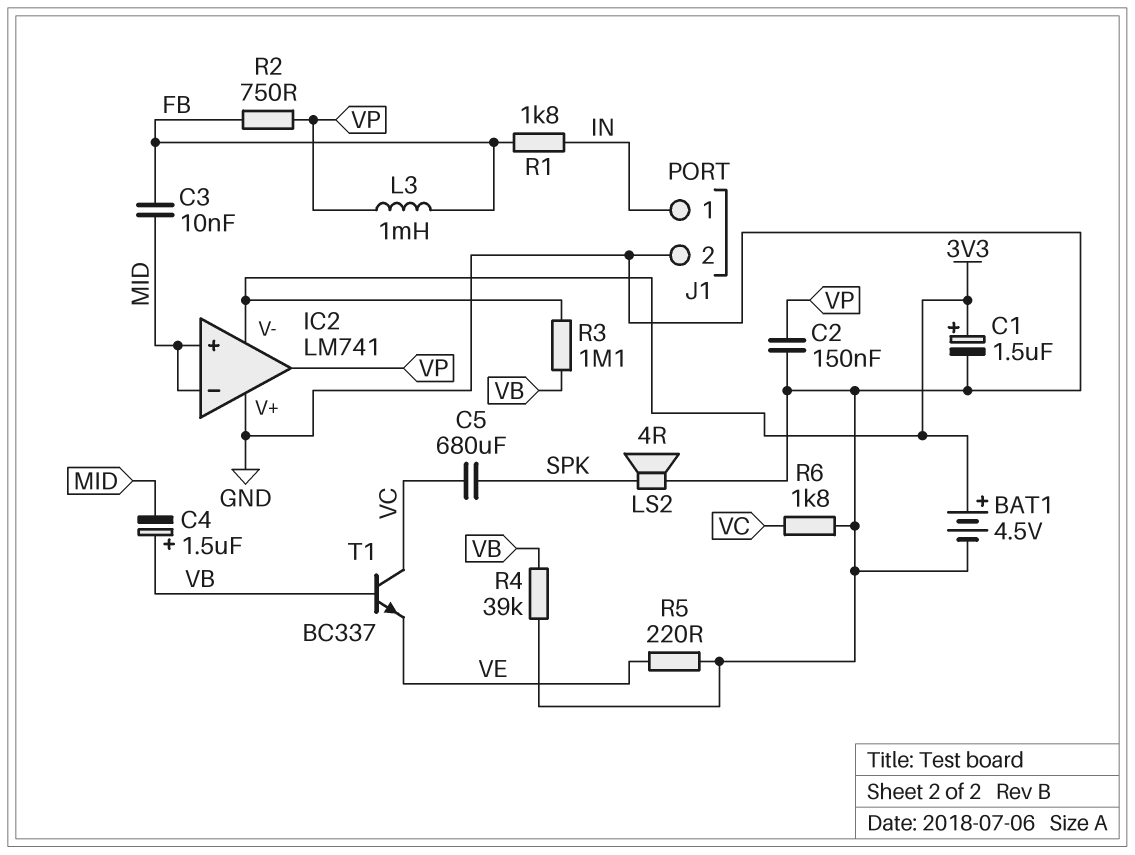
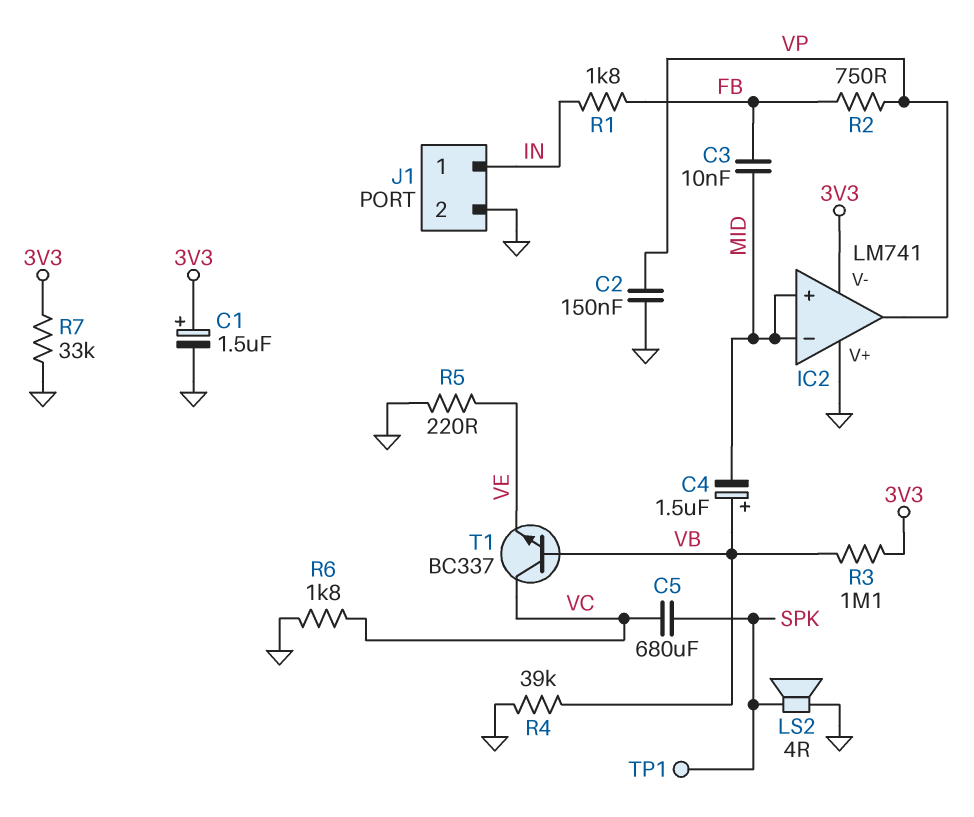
BAT1: 4.5V (plus 3V3, minus GND) -> none
L3: 1mH (FB, VP) -> none
R7: none -> 33k (3V3, GND)
TP1: none -> test point (SPK)

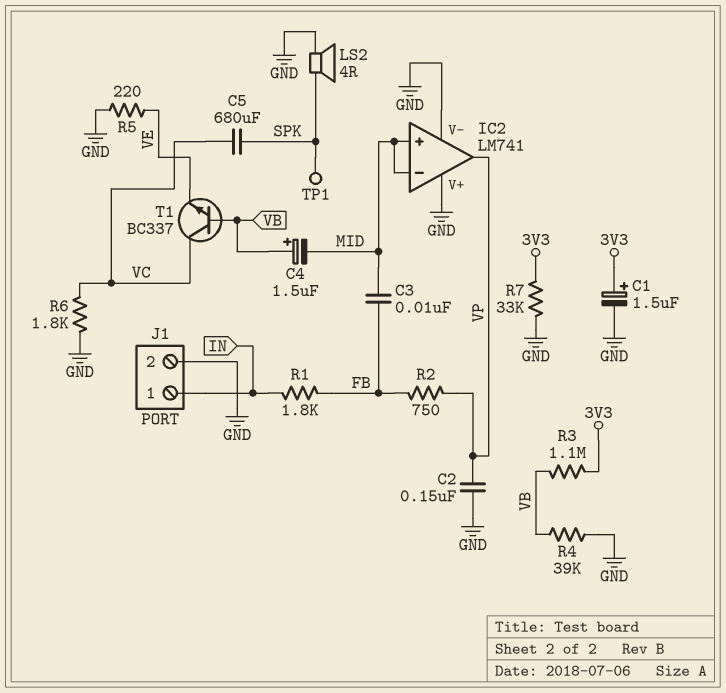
IC2 pin V-: 3V3 -> GND

